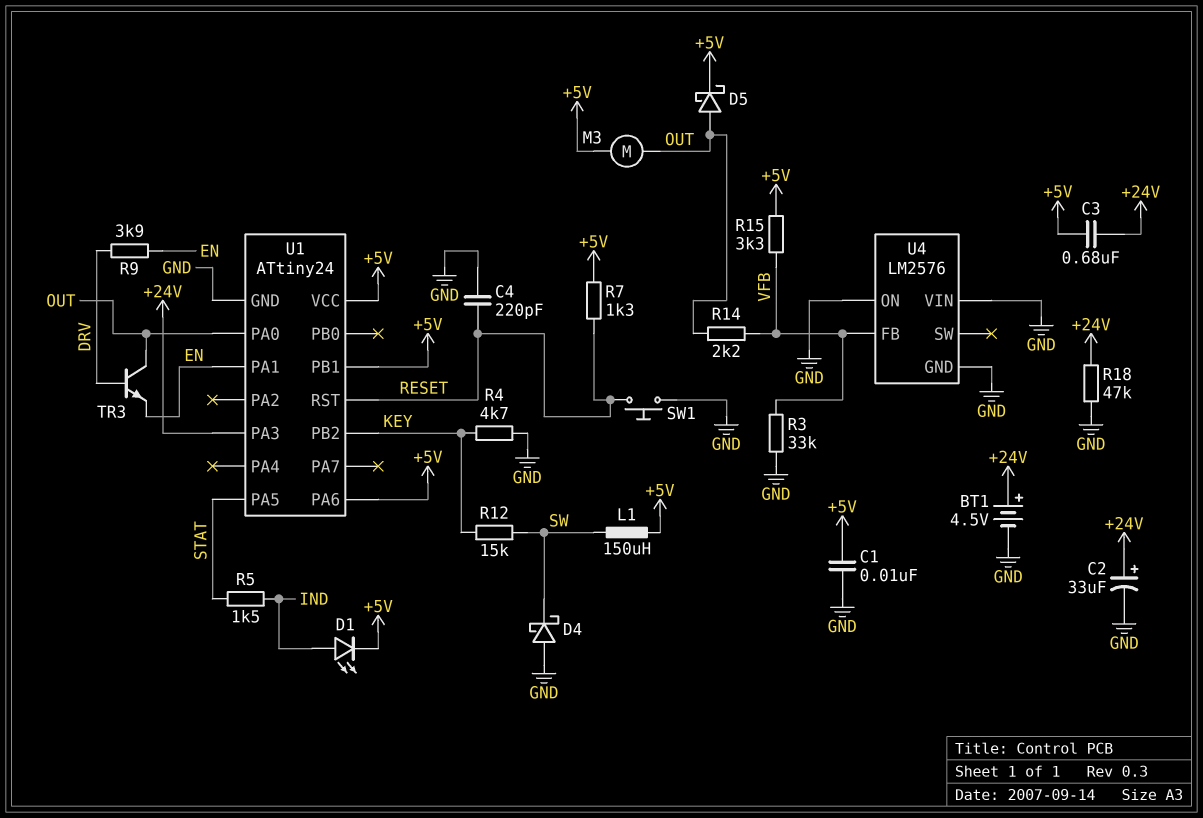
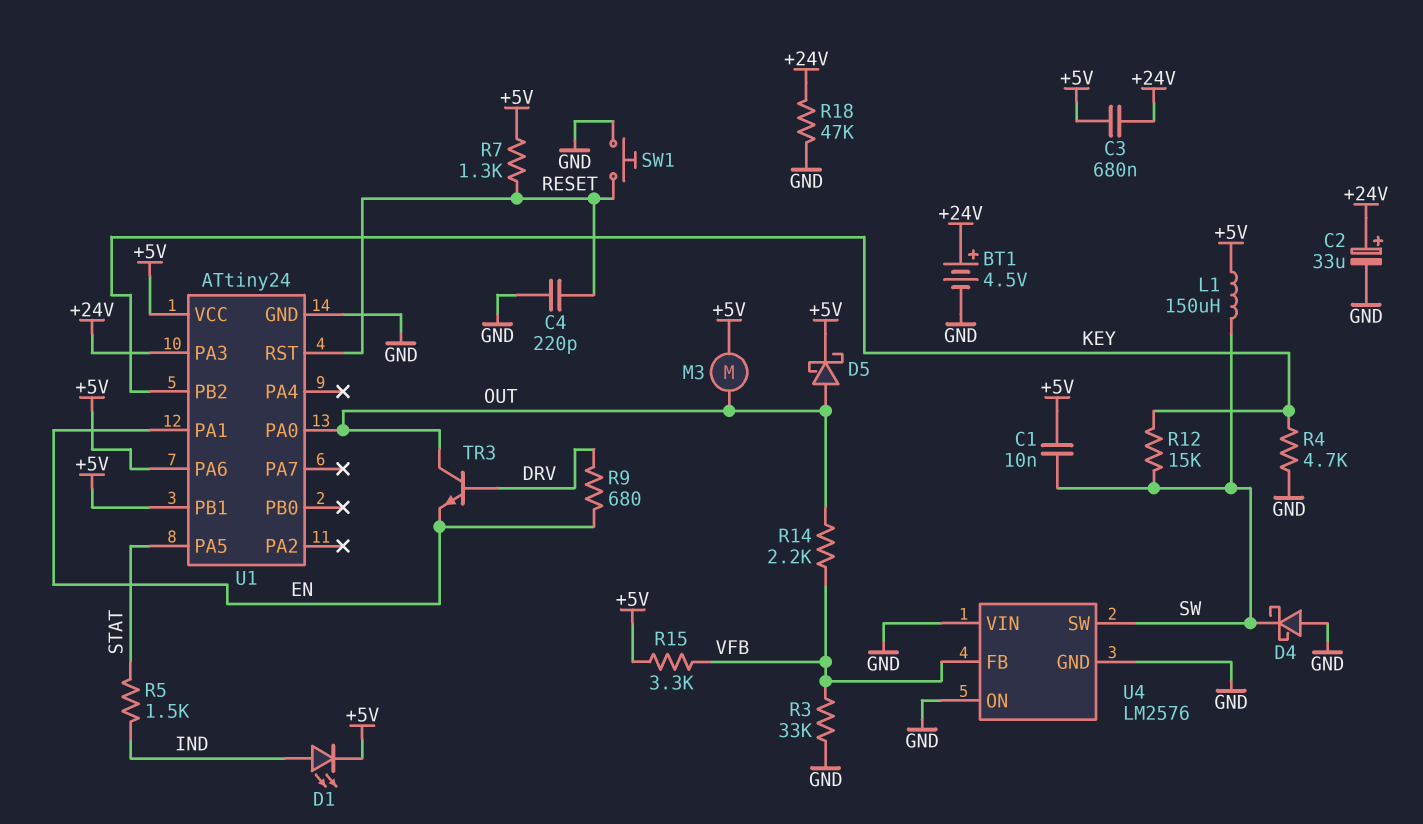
C1: 10nF (+5V, GND) -> 10nF (+5V, SW)
R9: 3.9k (DRV, EN) -> 680 (DRV, EN)
U4 pin SW: none -> SW

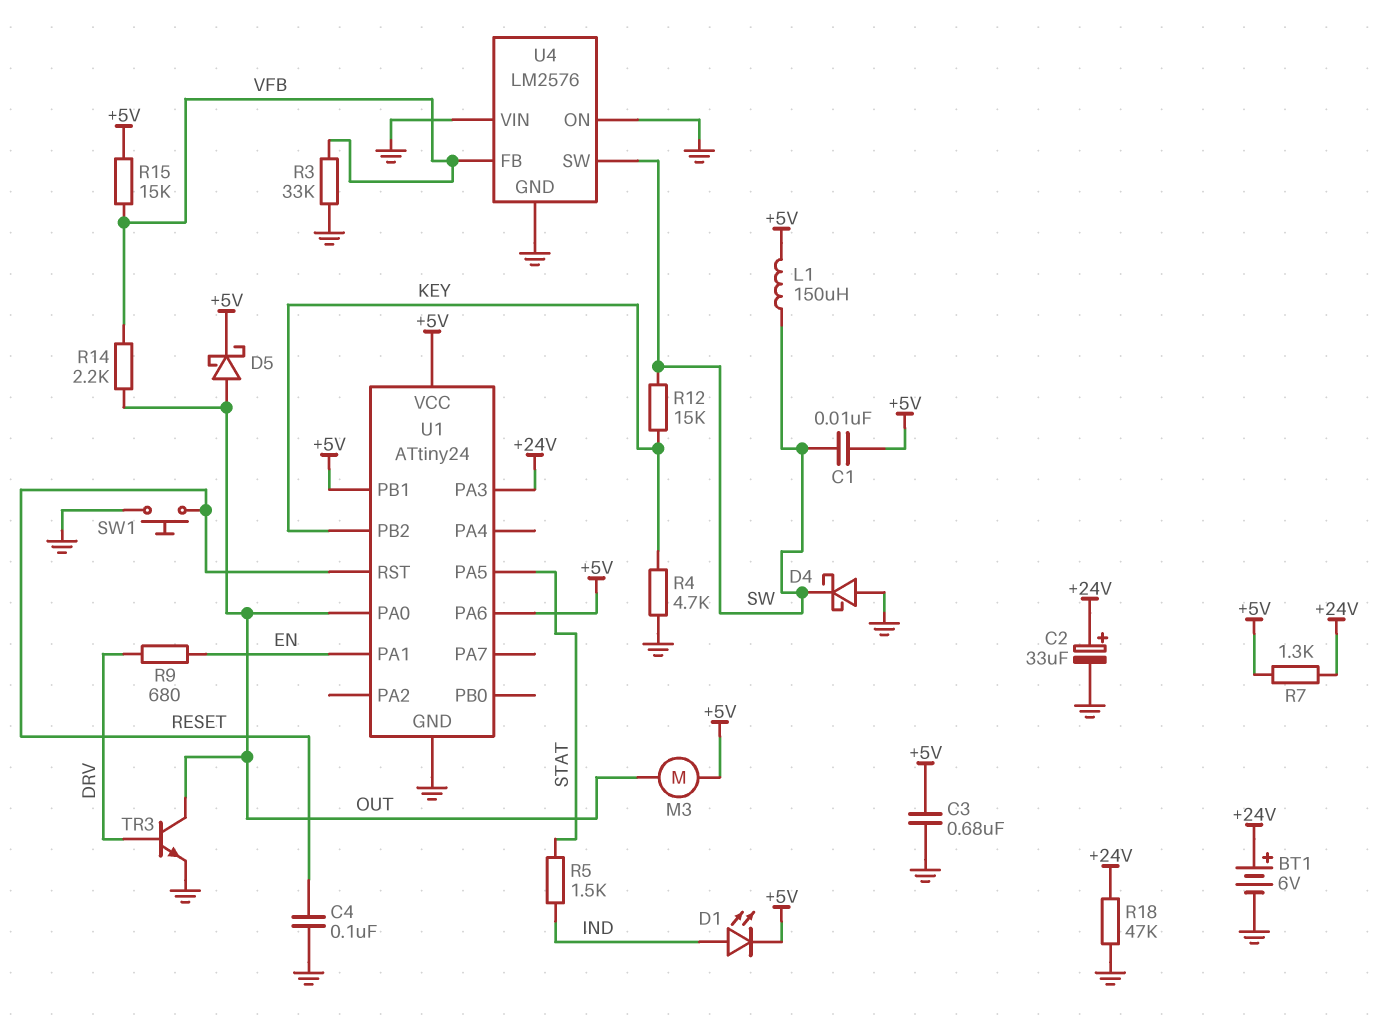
BT1: 4.5V (plus +24V, minus GND) -> 6V (plus +24V, minus GND)
C3: 680nF (+5V, +24V) -> 680nF (+5V, GND)
C4: 220pF (GND, RESET) -> 100nF (GND, RESET)
R7: 1.3k (+5V, RESET) -> 1.3k (+5V, +24V)
R15: 3.3k (+5V, VFB) -> 15k (+5V, VFB)
TR3: NPN (B DRV, C OUT, E EN) -> NPN (B DRV, C OUT, E GND)

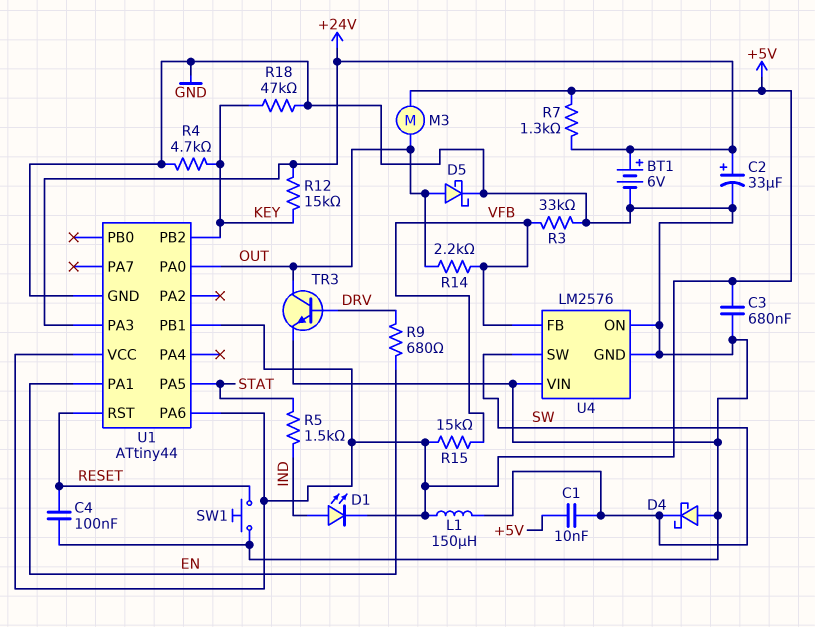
D5: schottky (A OUT, K +5V) -> schottky (A OUT, K GND)
R12: 15k (KEY, SW) -> 15k (+24V, KEY)
R18: 47k (+24V, GND) -> 47k (GND, KEY)
U1: ATtiny24 -> ATtiny44

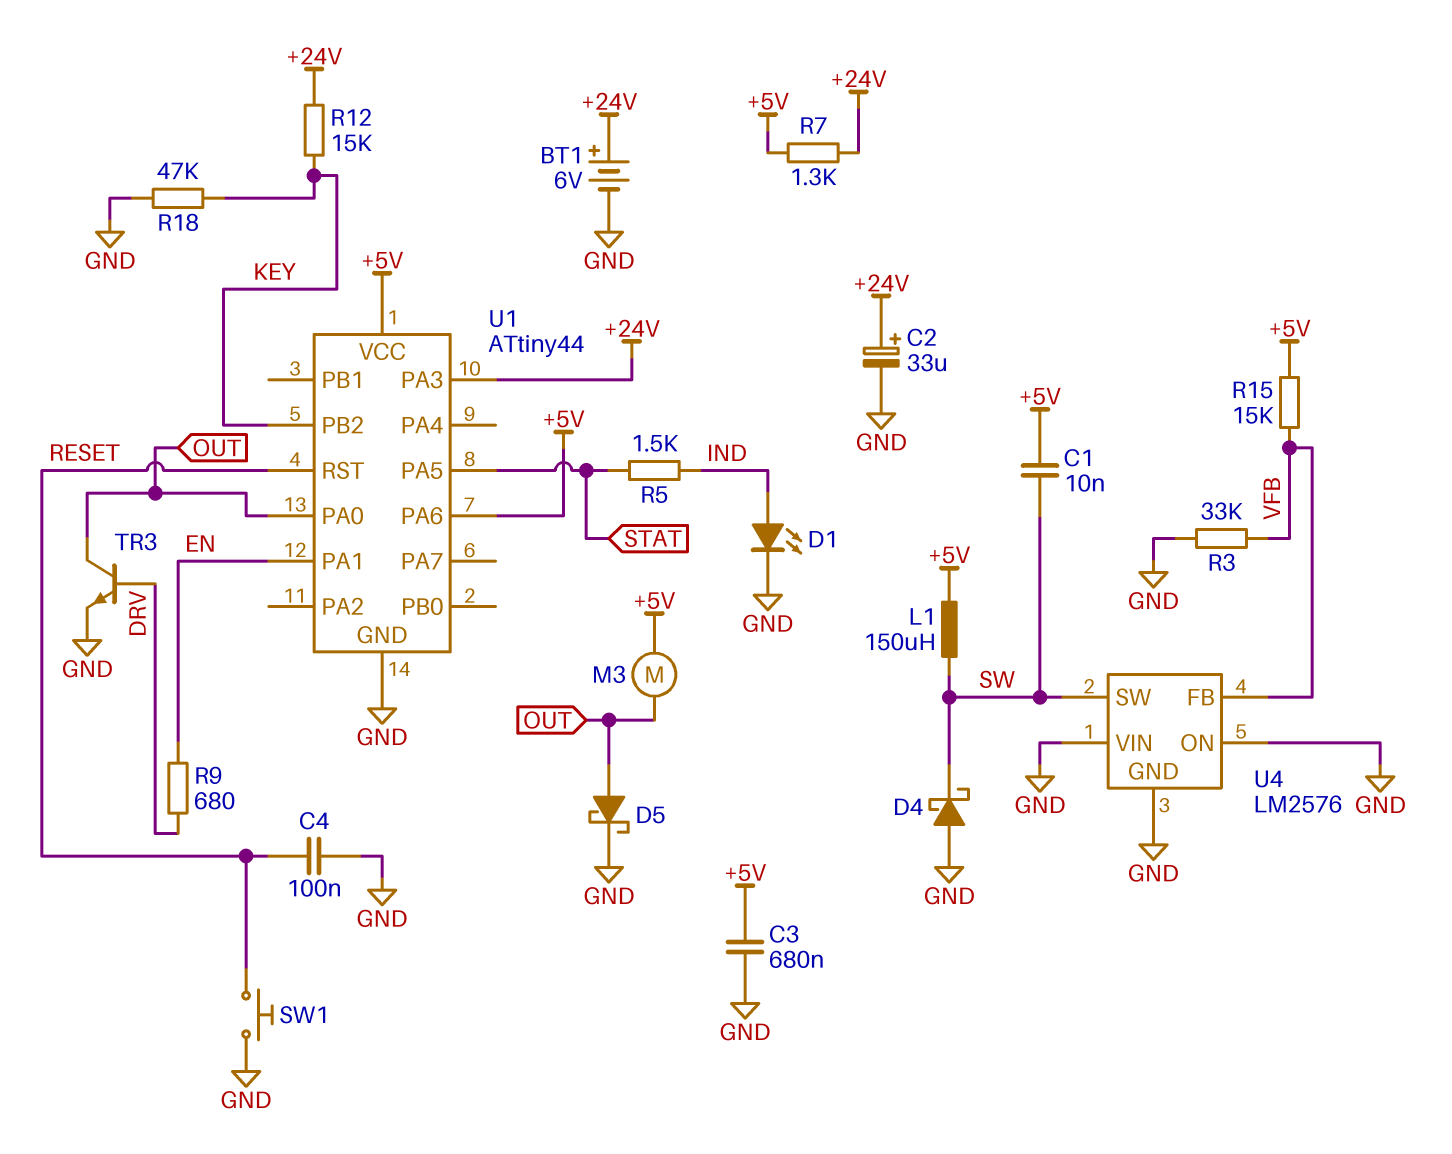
D1: LED (A IND, K +5V) -> LED (A IND, K GND)
R4: 4.7k (GND, KEY) -> none
R14: 2.2k (OUT, VFB) -> none
U1 pin PB1: +5V -> none

